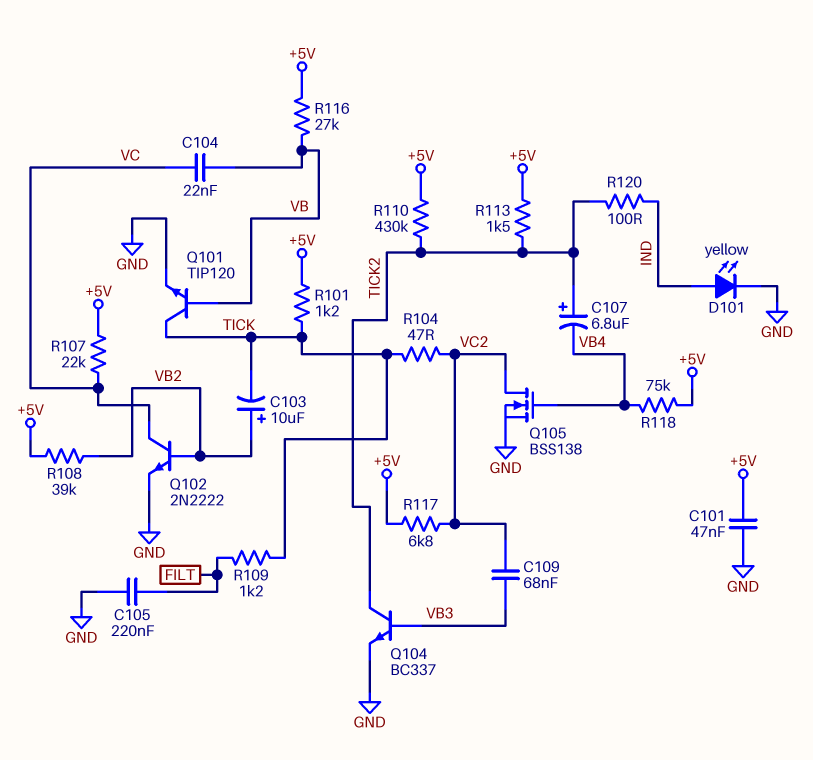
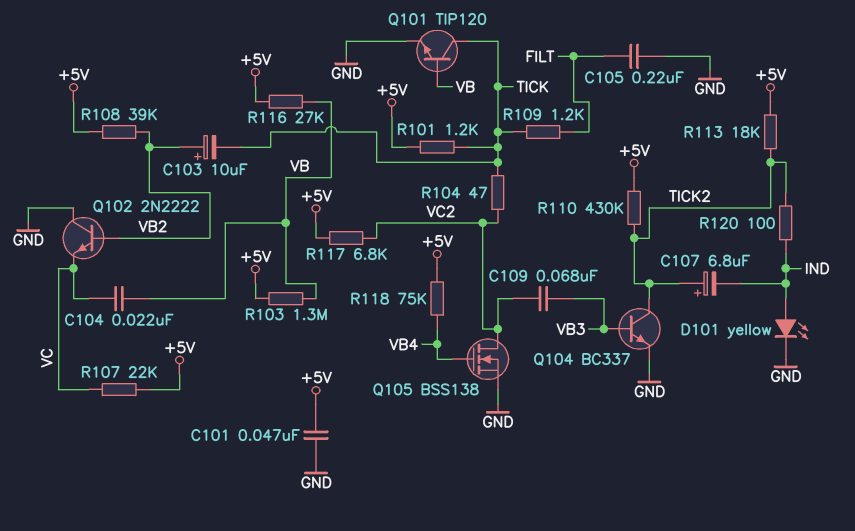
C107: 6.8uF (plus TICK2, minus VB4) -> 6.8uF (plus TICK2, minus IND)
Q102: NPN 2N2222 (B VB2, C VC, E GND) -> NPN 2N2222 (B VB2, C GND, E VC)
R103: none -> 1.3M (+5V, VB)
R113: 1.5k (+5V, TICK2) -> 18k (+5V, TICK2)

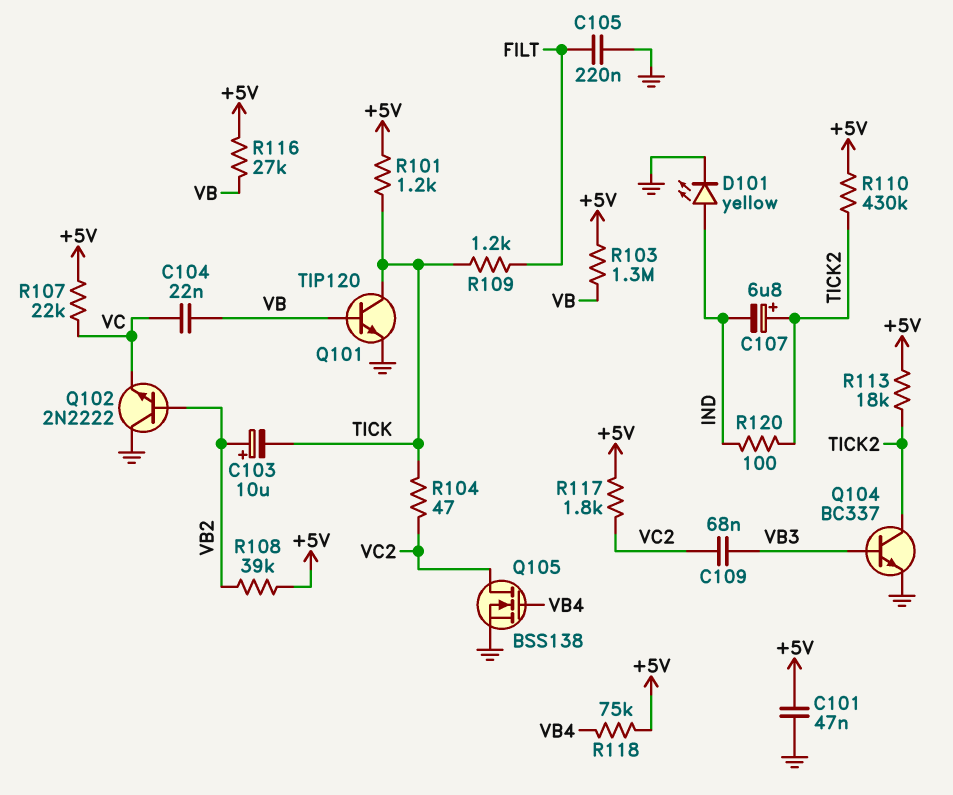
R117: 6.8k (+5V, VC2) -> 1.8k (+5V, VC2)

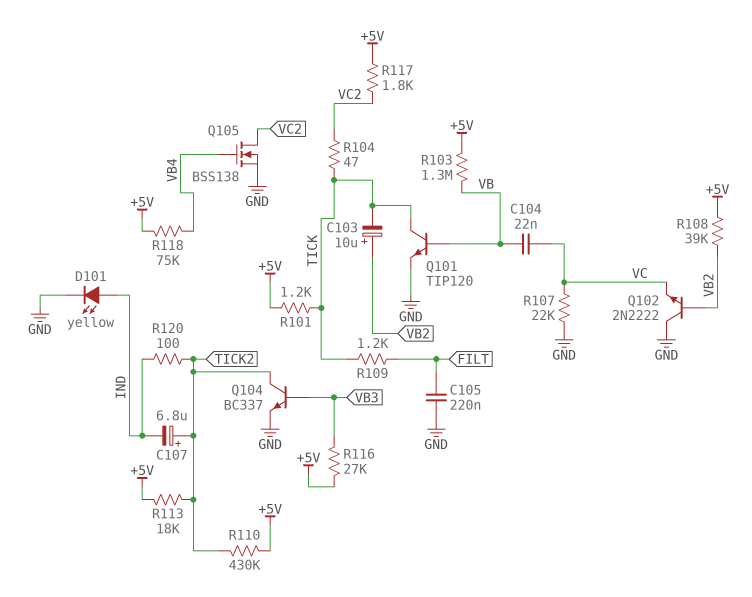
C101: 47nF (+5V, GND) -> none
C109: 68nF (VB3, VC2) -> none
R107: 22k (+5V, VC) -> 22k (GND, VC)
R116: 27k (+5V, VB) -> 27k (+5V, VB3)

